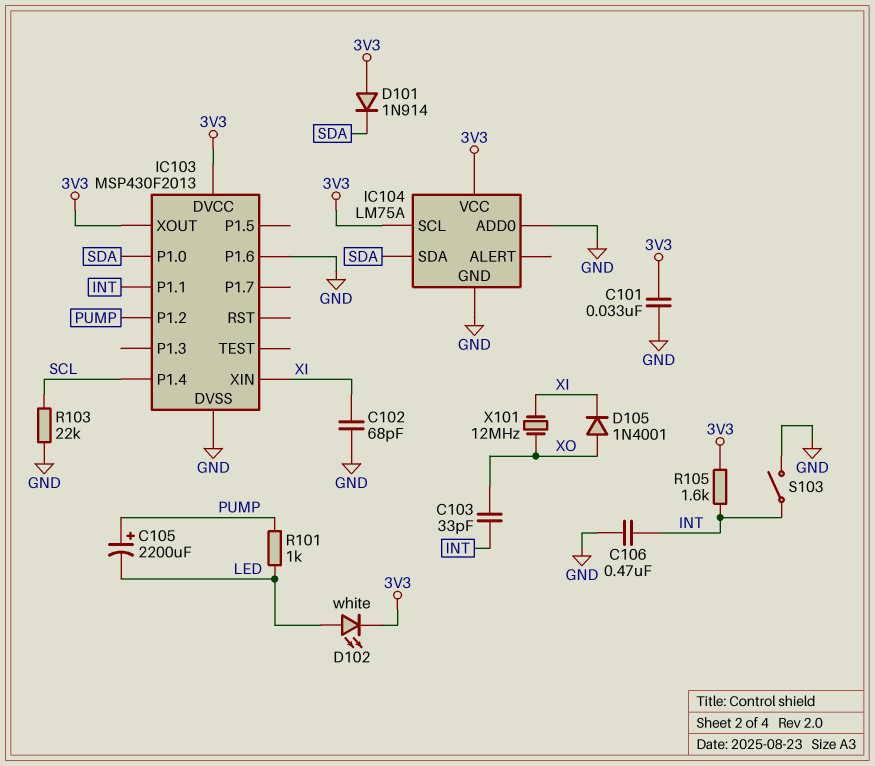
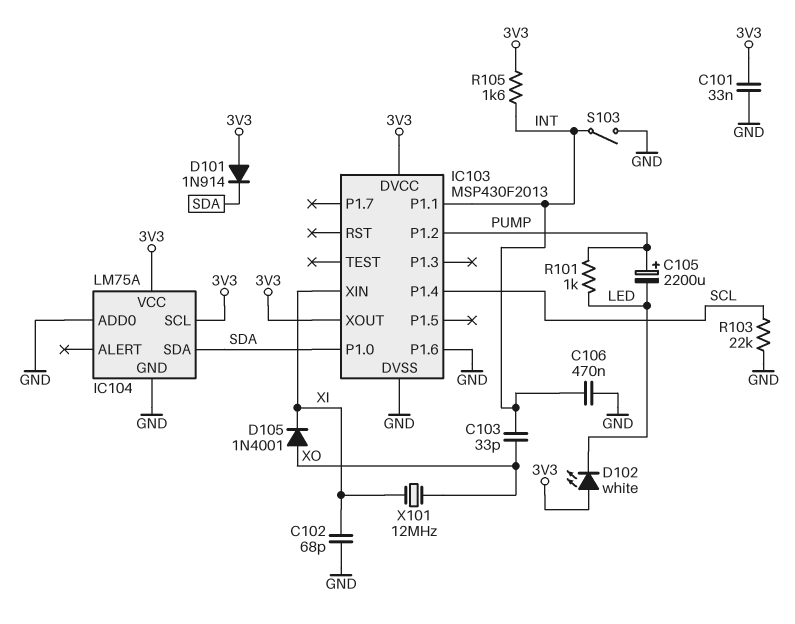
D102: LED white (A LED, K 3V3) -> LED white (A 3V3, K LED)

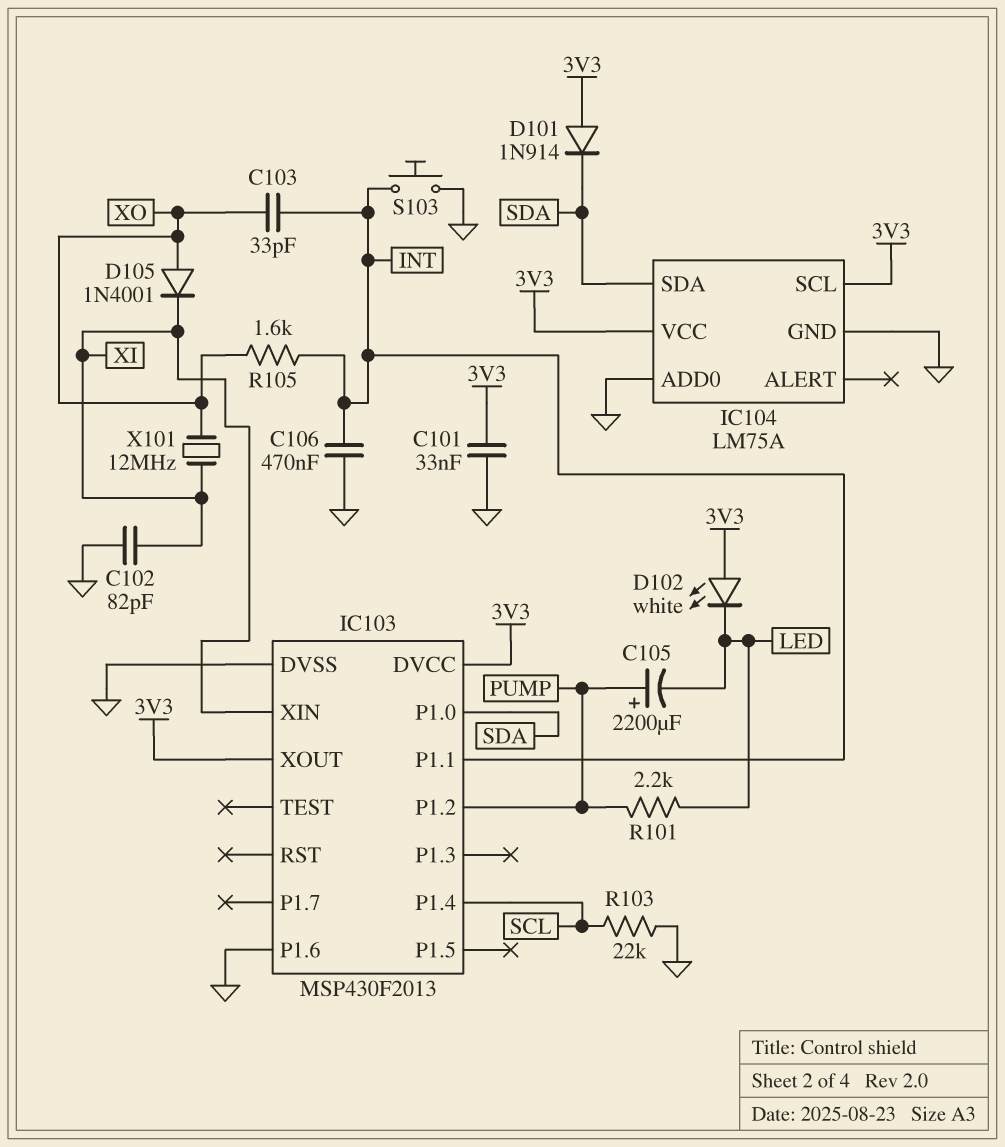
C102: 68pF (GND, XI) -> 82pF (GND, XI)
R101: 1k (LED, PUMP) -> 2.2k (LED, PUMP)
R105: 1.6k (3V3, INT) -> 1.6k (INT, XO)
S103: switch (GND, INT) -> button (GND, INT)

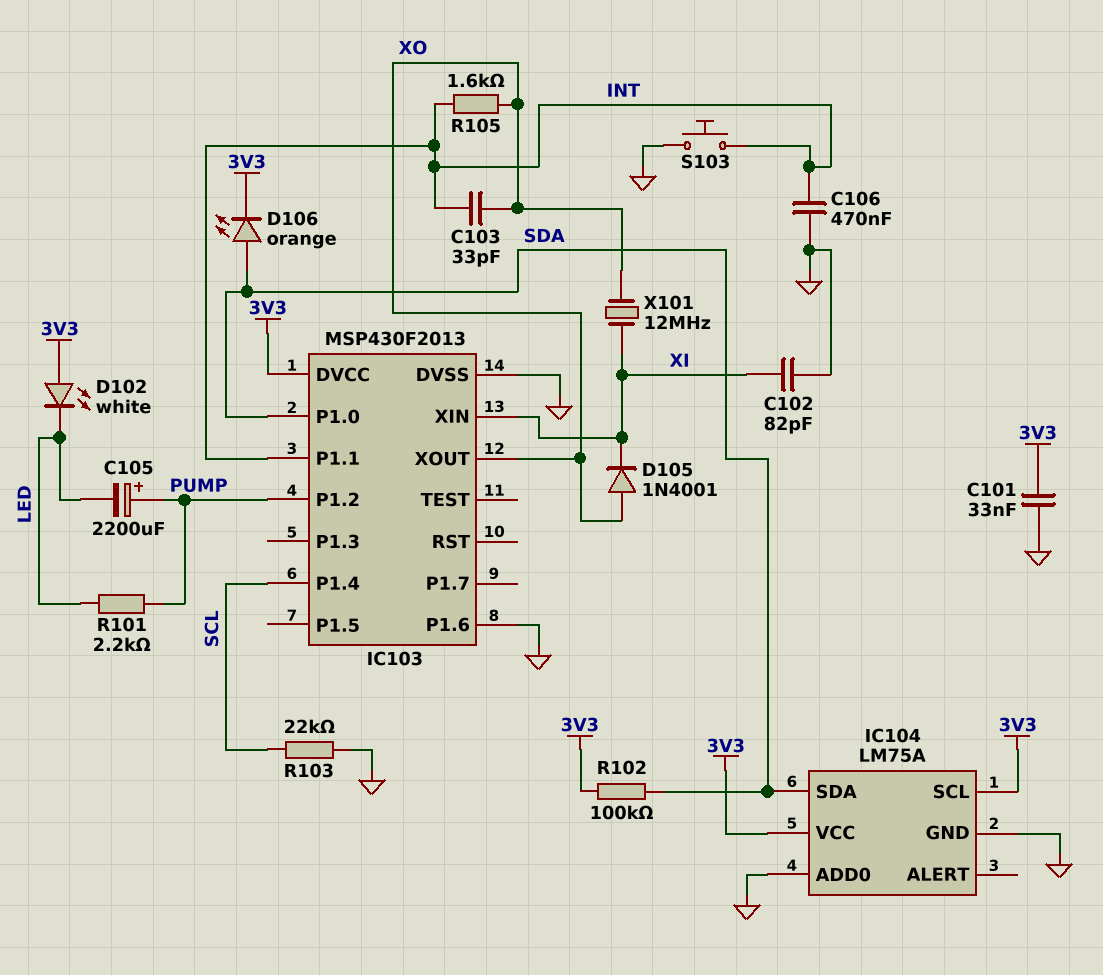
D101: diode 1N914 (A 3V3, K SDA) -> none
D106: none -> LED orange (A SDA, K 3V3)
IC103 pin XOUT: 3V3 -> XO
R102: none -> 100k (3V3, SDA)

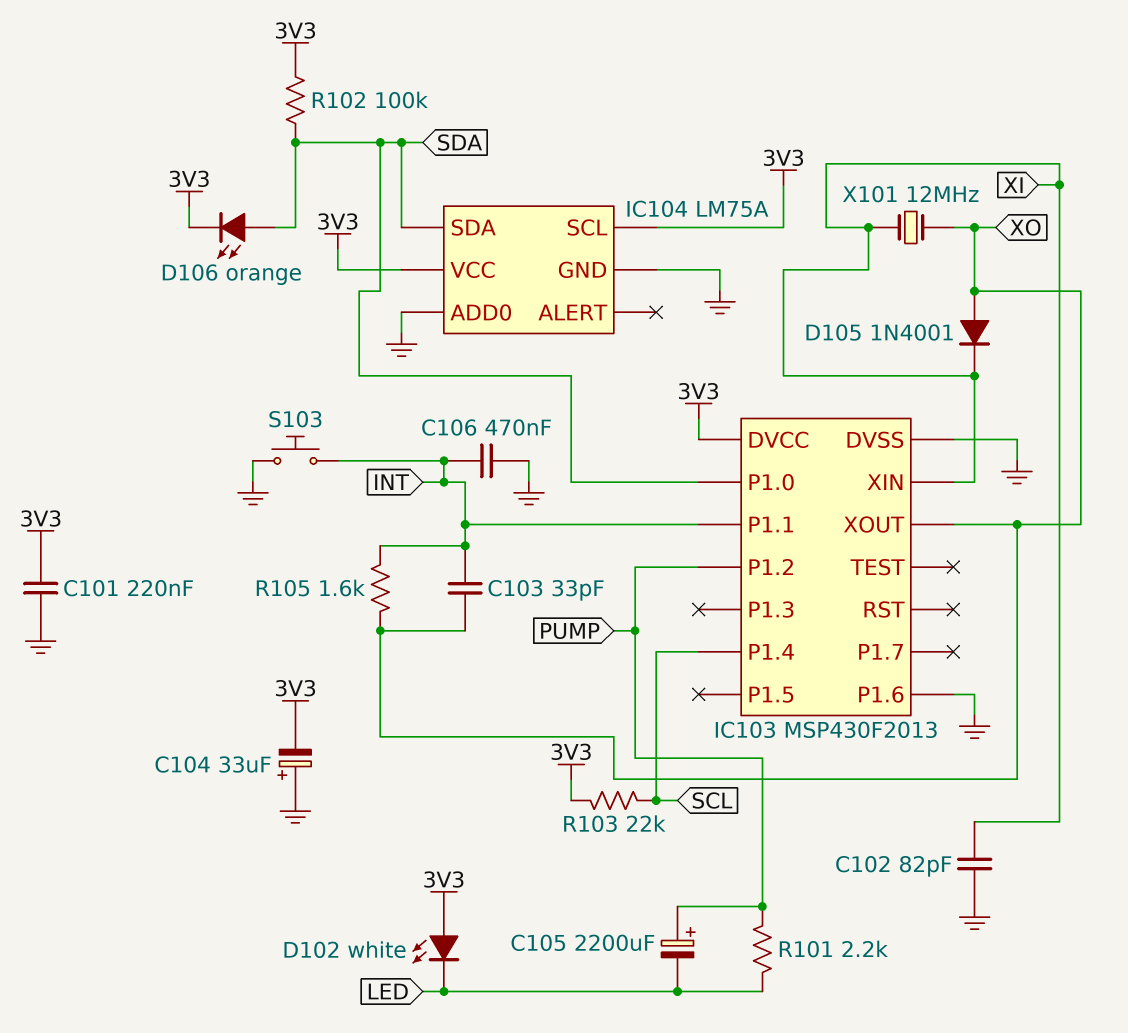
C101: 33nF (3V3, GND) -> 220nF (3V3, GND)
C104: none -> 33uF (plus GND, minus 3V3)
R103: 22k (GND, SCL) -> 22k (3V3, SCL)

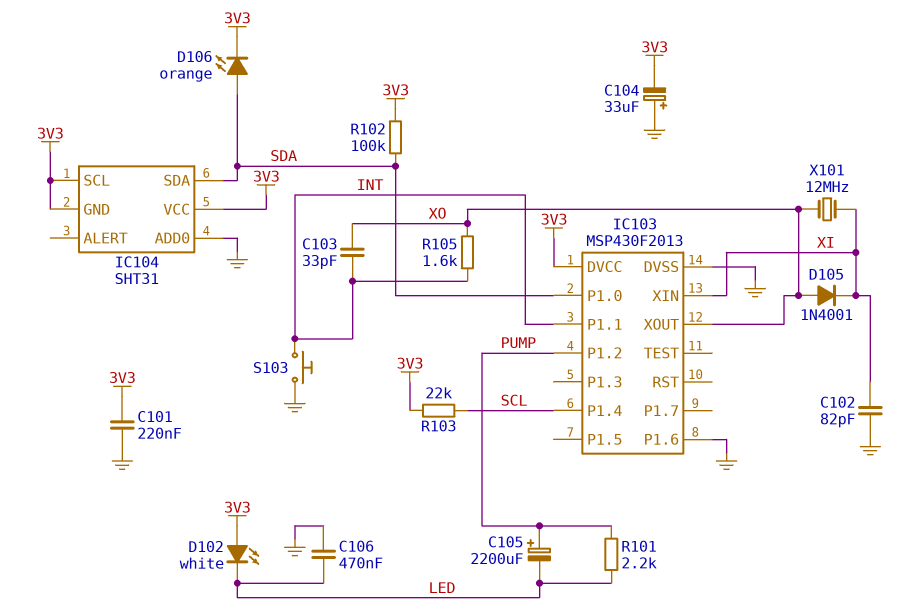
C106: 470nF (GND, INT) -> 470nF (GND, LED)
IC104: LM75A -> SHT31
IC104 pin GND: GND -> 3V3

